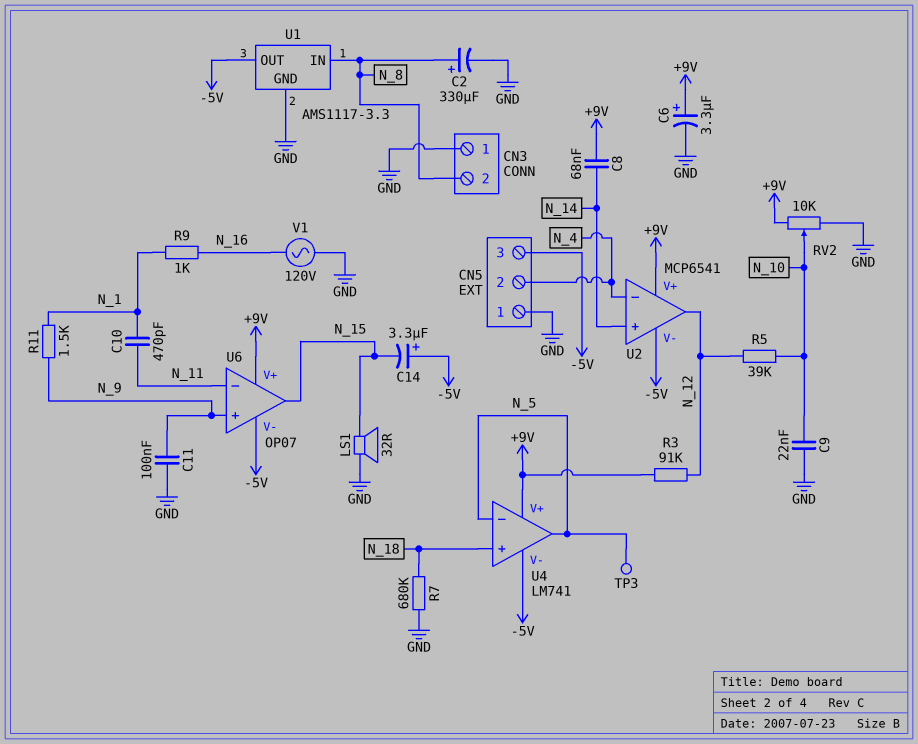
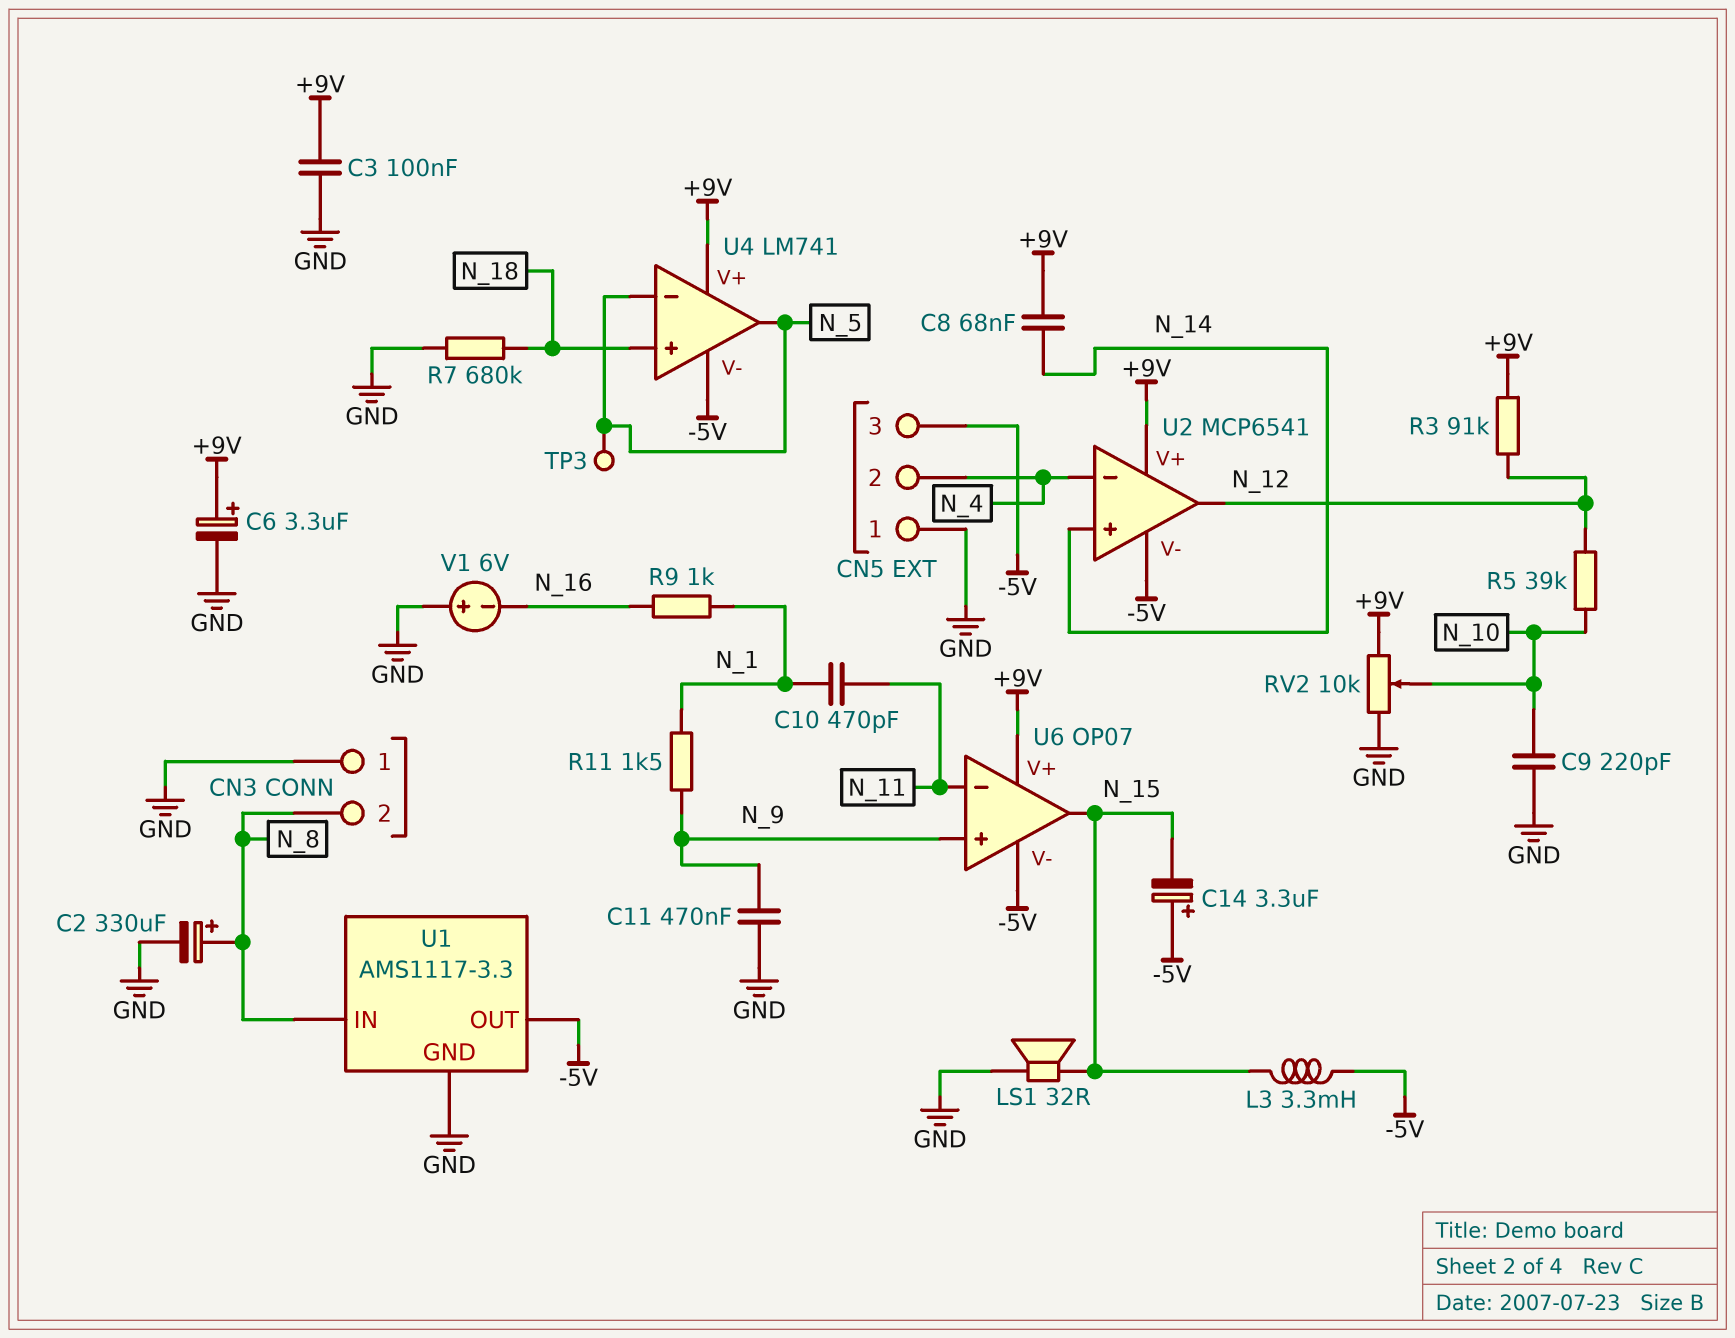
C3: none -> 100nF (+9V, GND)
C9: 22nF (GND, N_10) -> 220pF (GND, N_10)
C11: 100nF (GND, N_9) -> 470nF (GND, N_9)
L3: none -> 3.3mH (-5V, N_15)
V1: AC 120V (GND, N_16) -> 6V (plus GND, minus N_16)

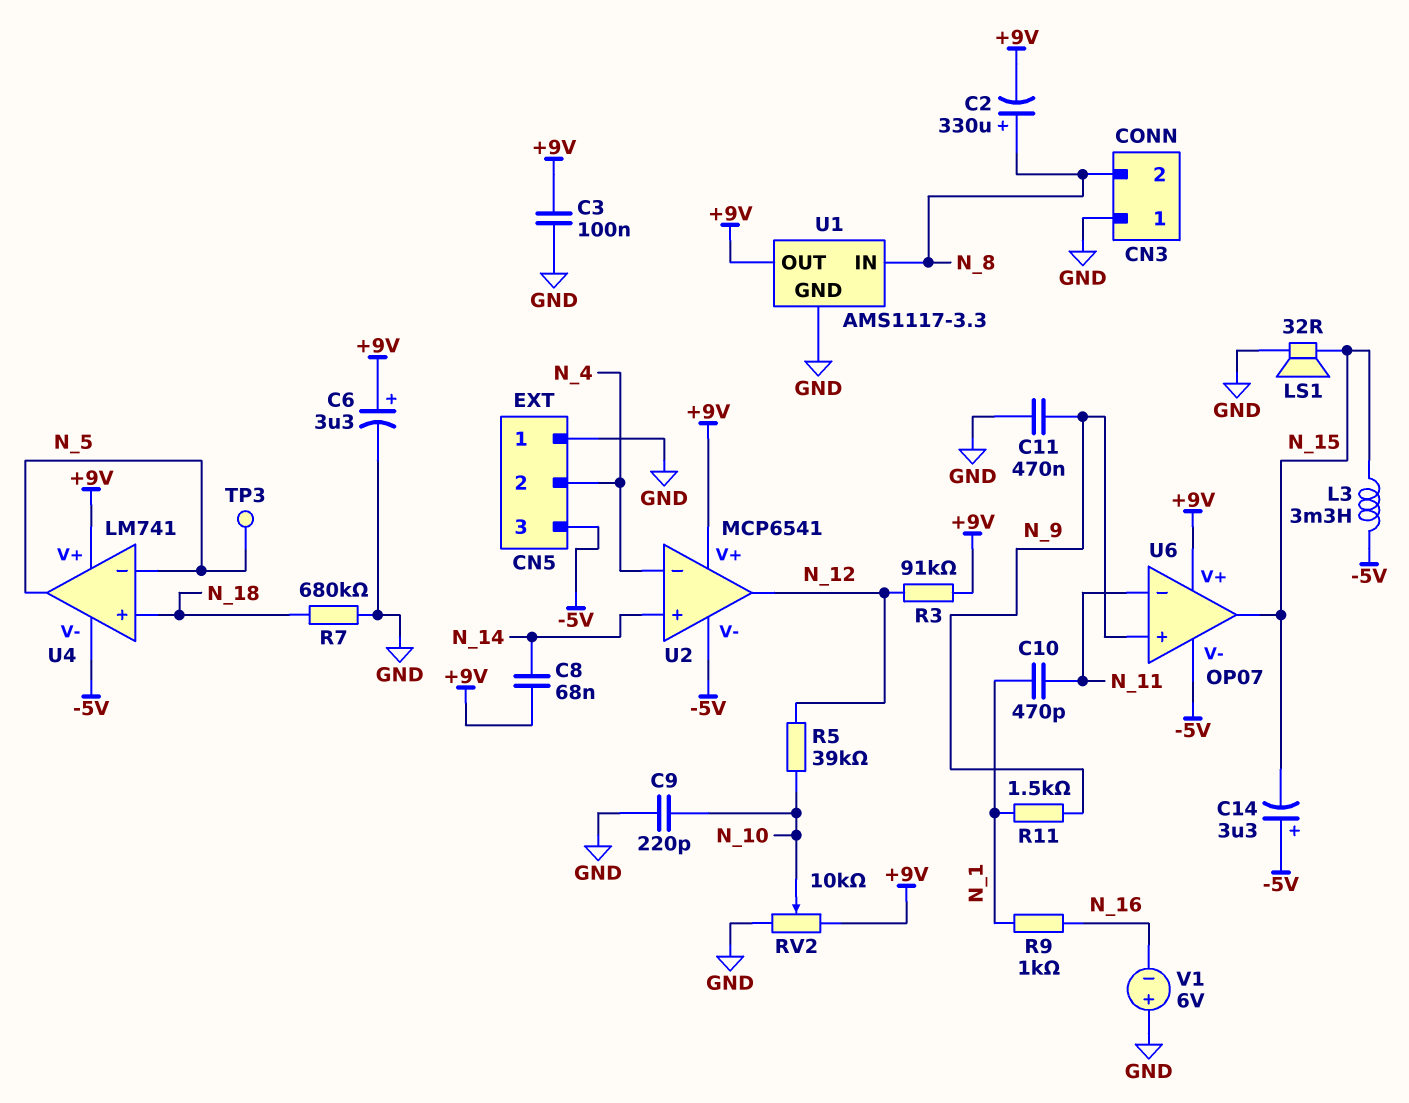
C2: 330uF (plus N_8, minus GND) -> 330uF (plus N_8, minus +9V)
U1 pin OUT: -5V -> +9V

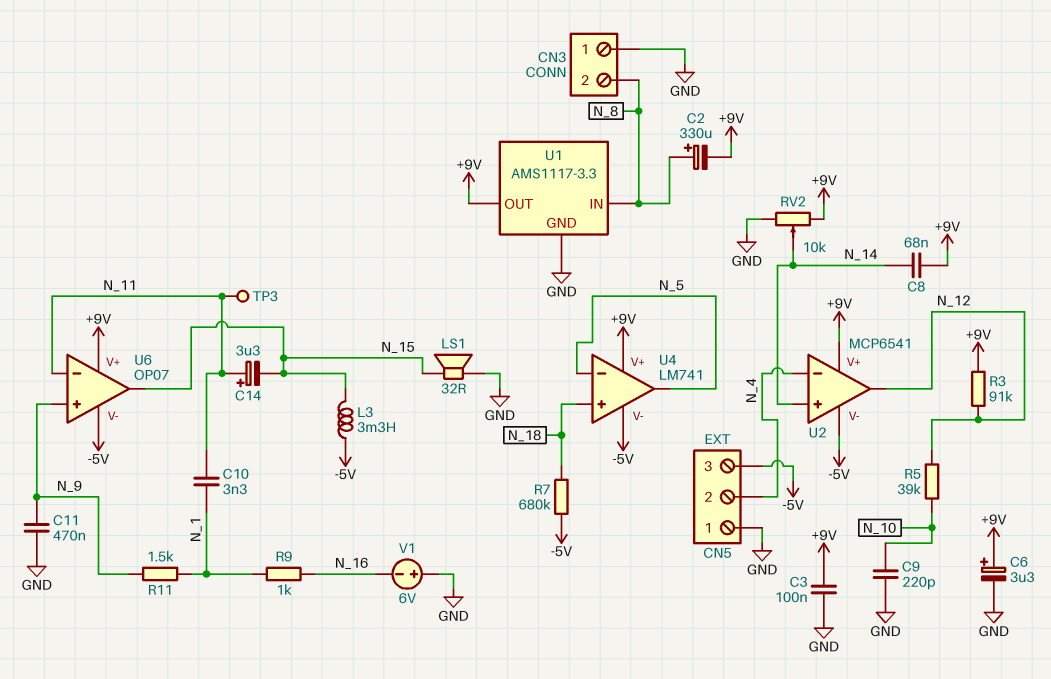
C10: 470pF (N_1, N_11) -> 3.3nF (N_1, N_11)
C14: 3.3uF (plus -5V, minus N_15) -> 3.3uF (plus N_11, minus N_15)
R7: 680k (GND, N_18) -> 680k (-5V, N_18)
RV2: 10k (+9V, GND, wiper N_10) -> 10k (+9V, GND, wiper N_14)
TP3: test point (N_5) -> test point (N_11)

